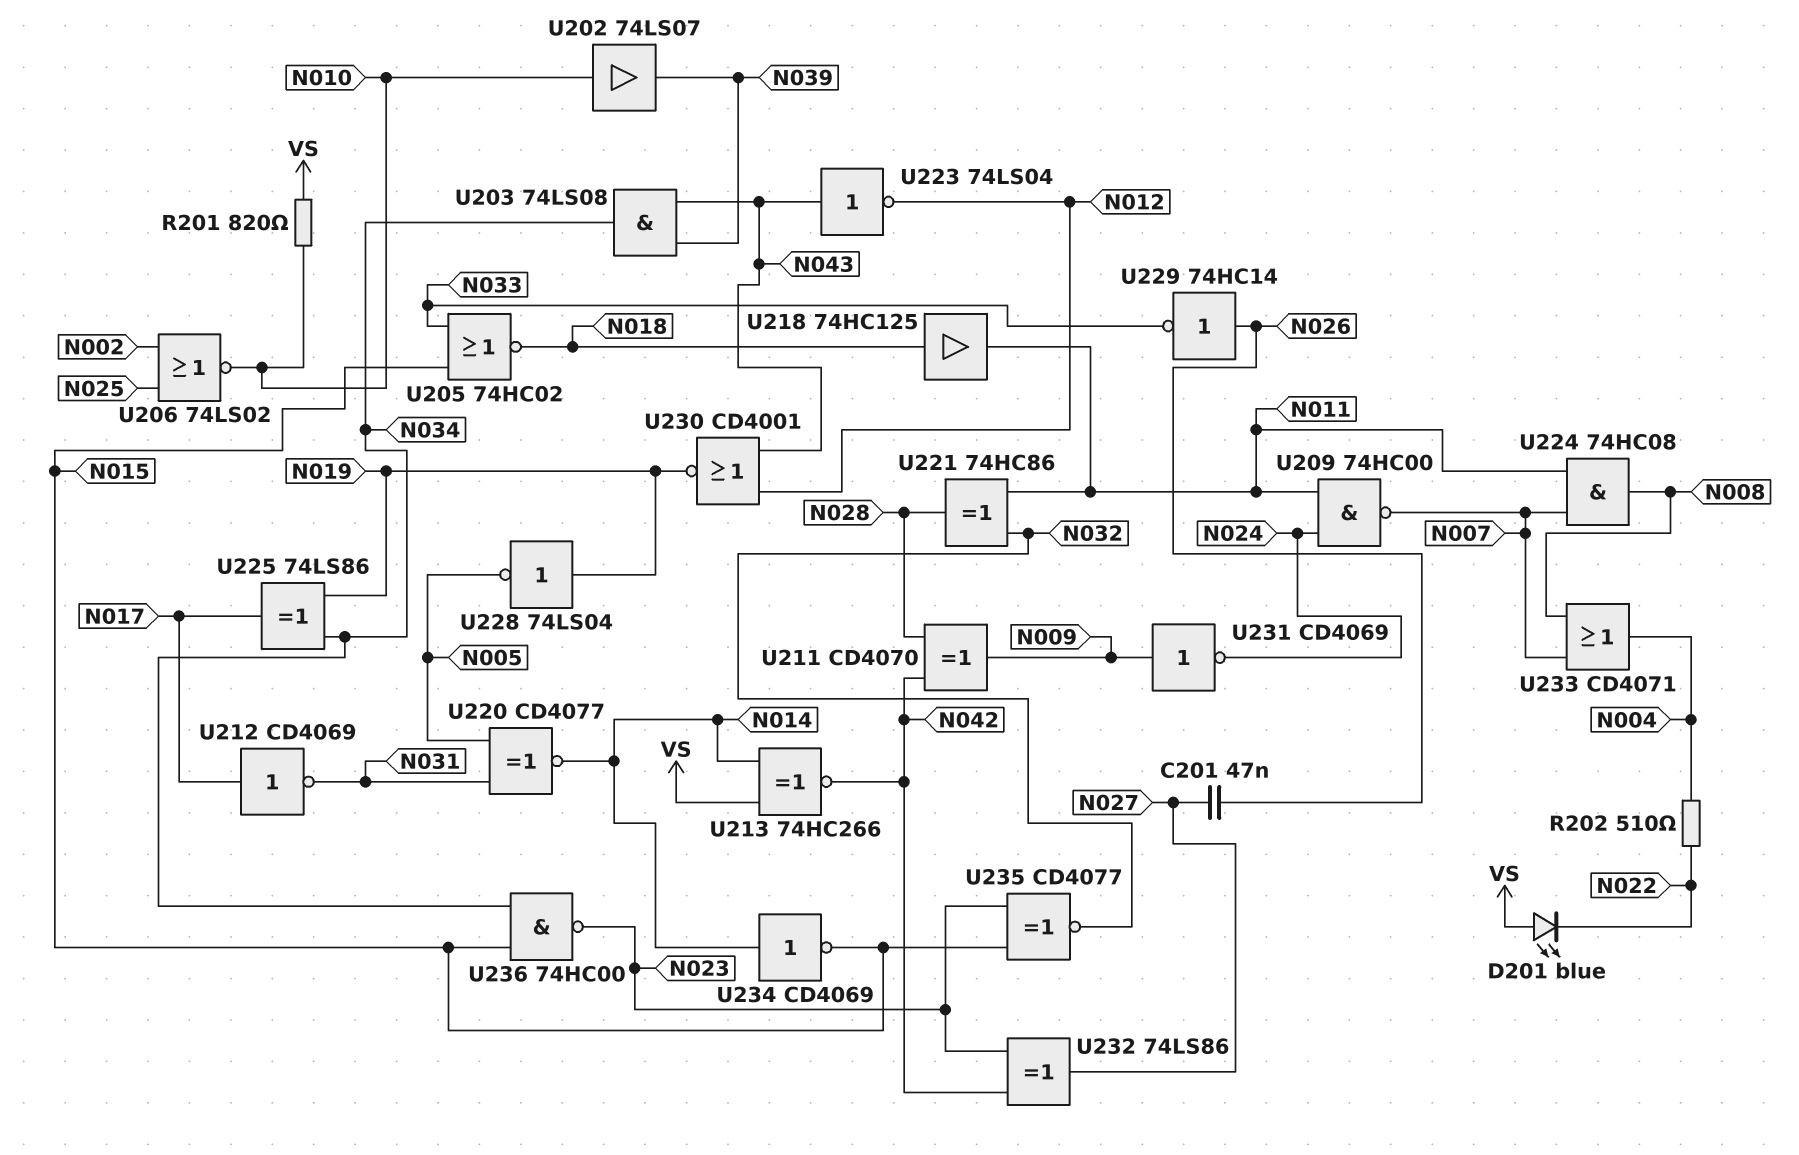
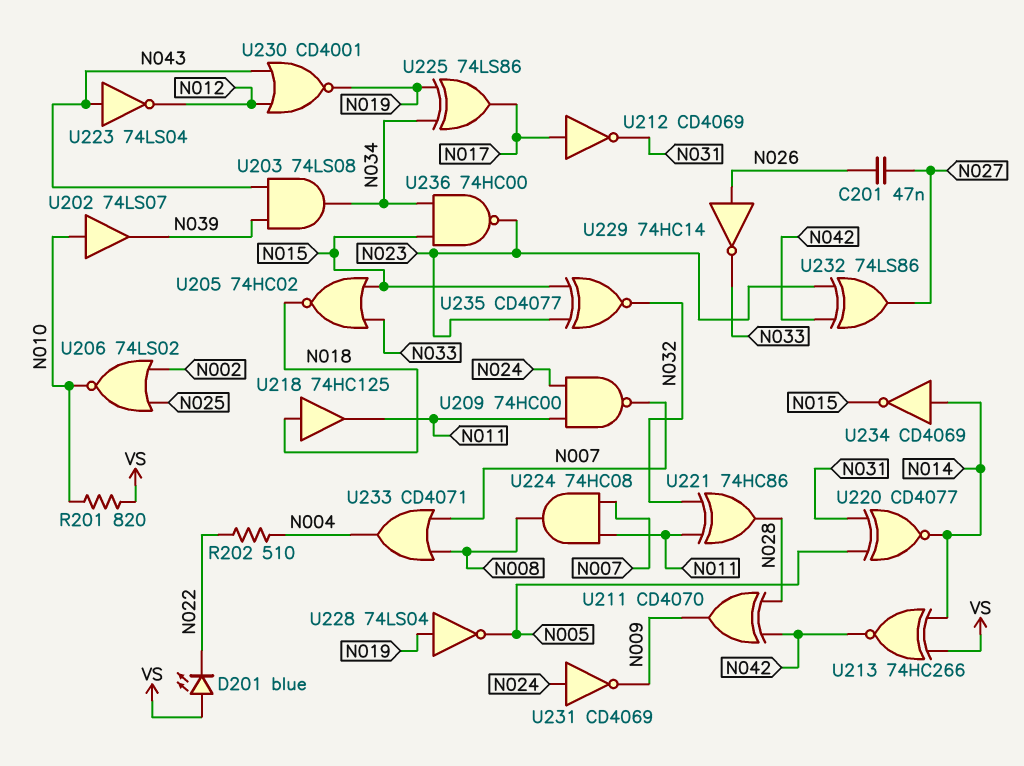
U231: NOT CD4069 (in N009, out N024) -> NOT CD4069 (in N024, out N009)

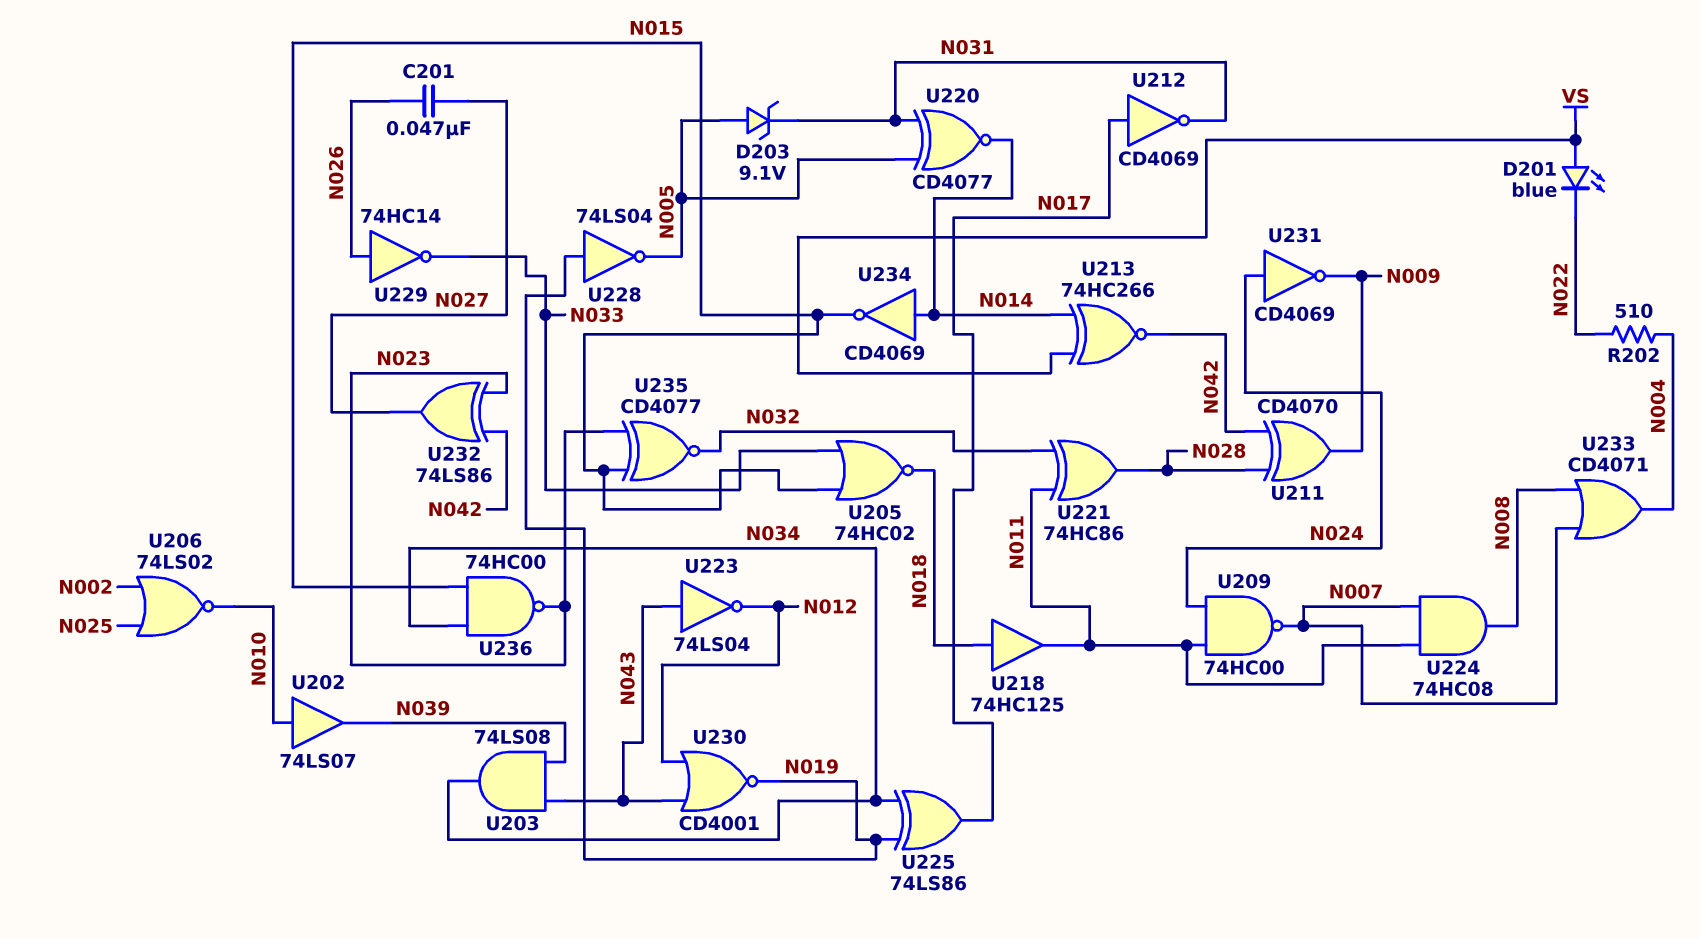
D203: none -> zener 9.1V (A N005, K N031)
R201: 820 (N010, VS) -> none

